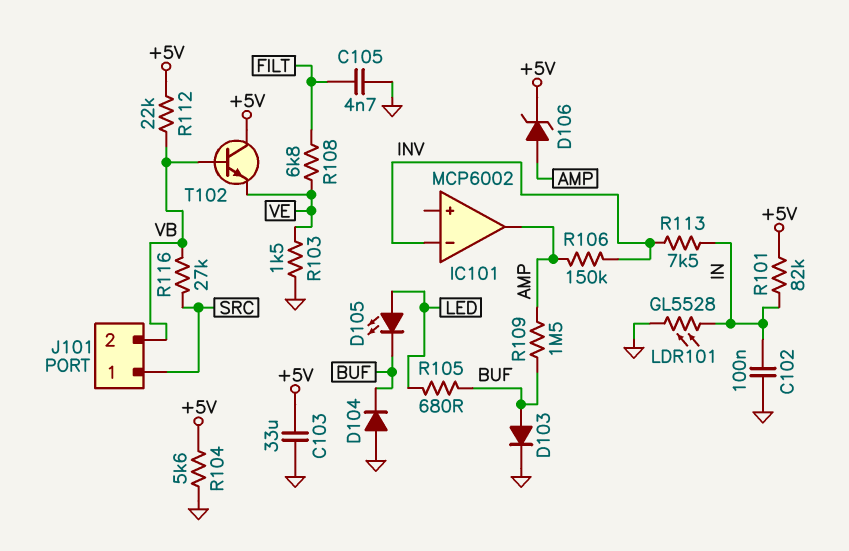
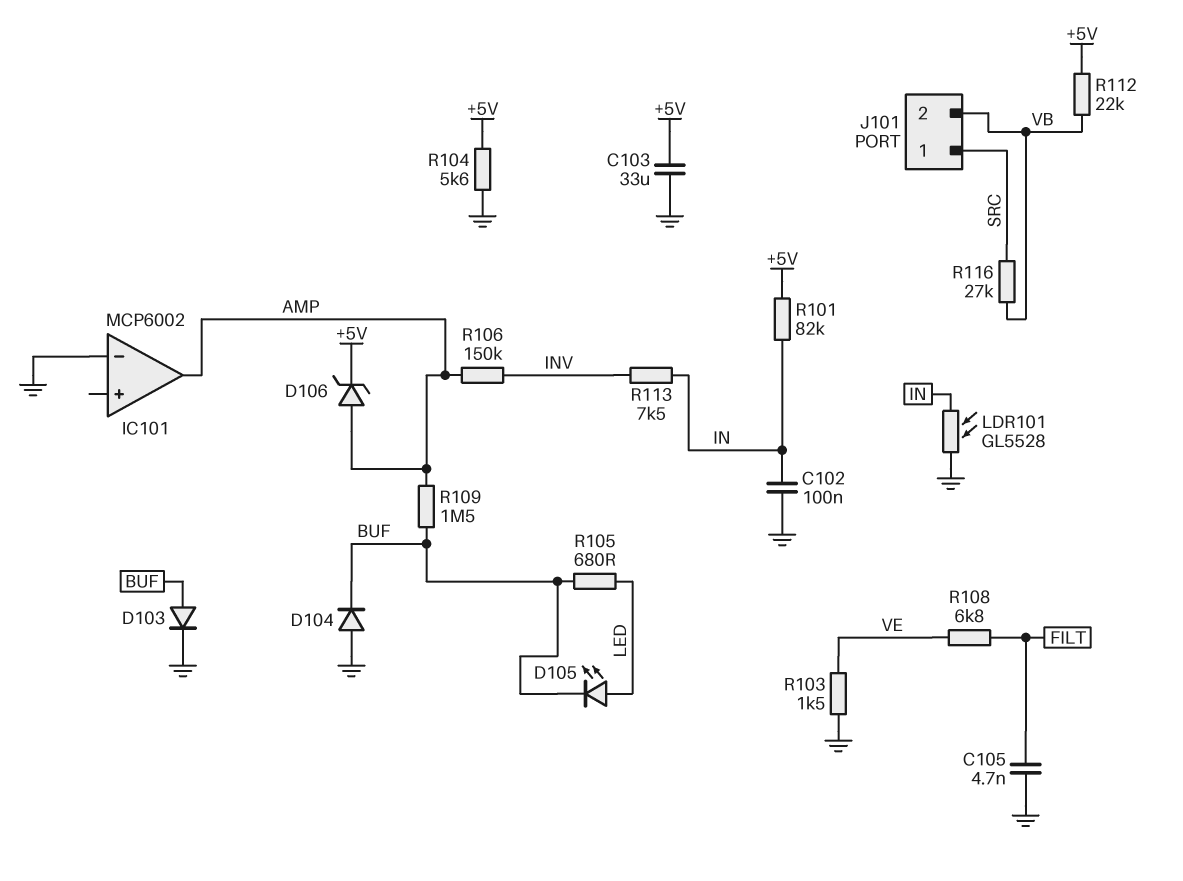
IC101 pin in-: INV -> GND
T102: NPN (B VB, C +5V, E VE) -> none

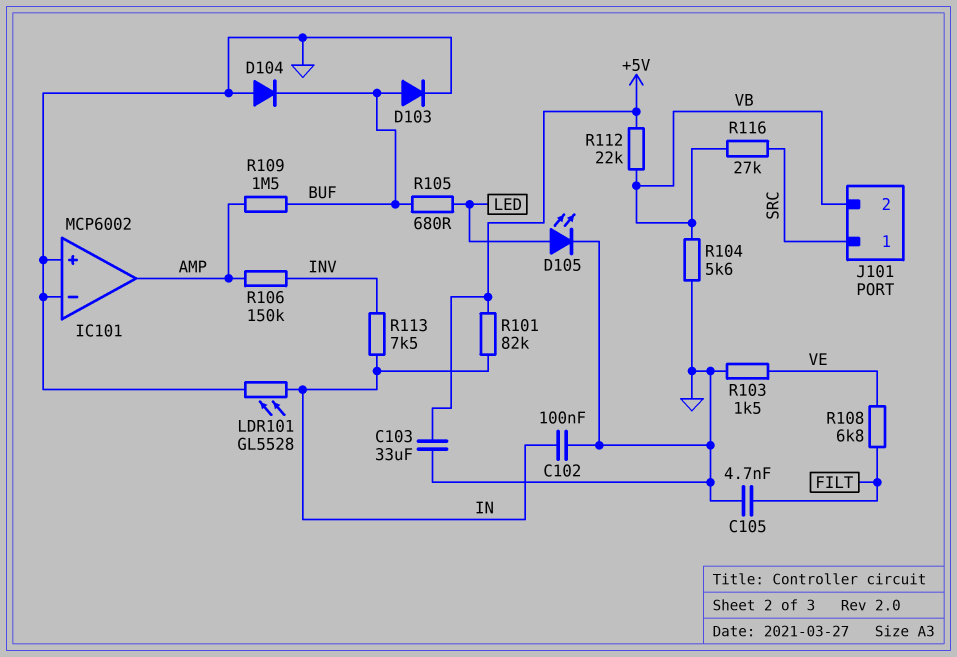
D105: LED (A LED, K BUF) -> LED (A LED, K GND)
D106: zener (A AMP, K +5V) -> none
IC101 pin in+: none -> GND
R104: 5.6k (+5V, GND) -> 5.6k (GND, VB)

